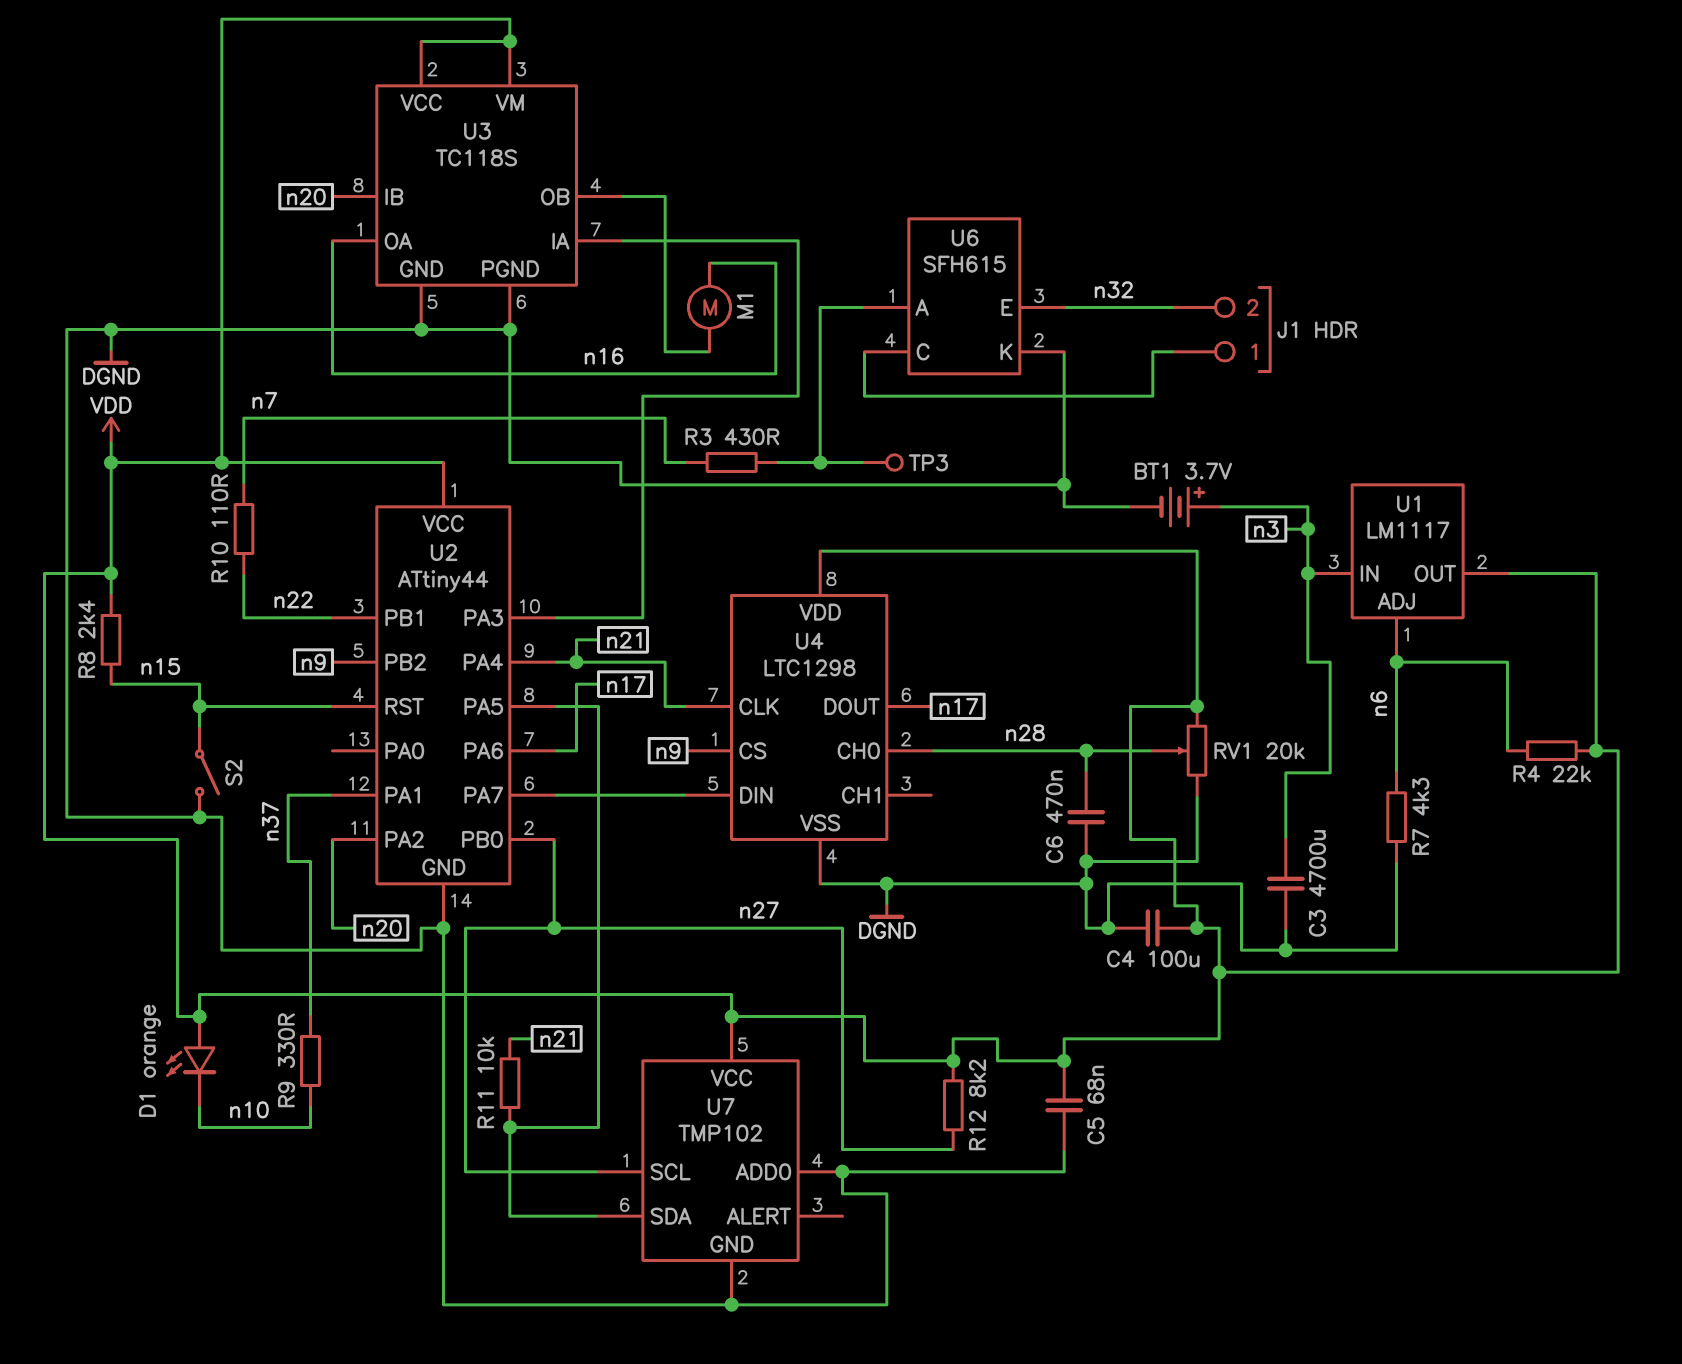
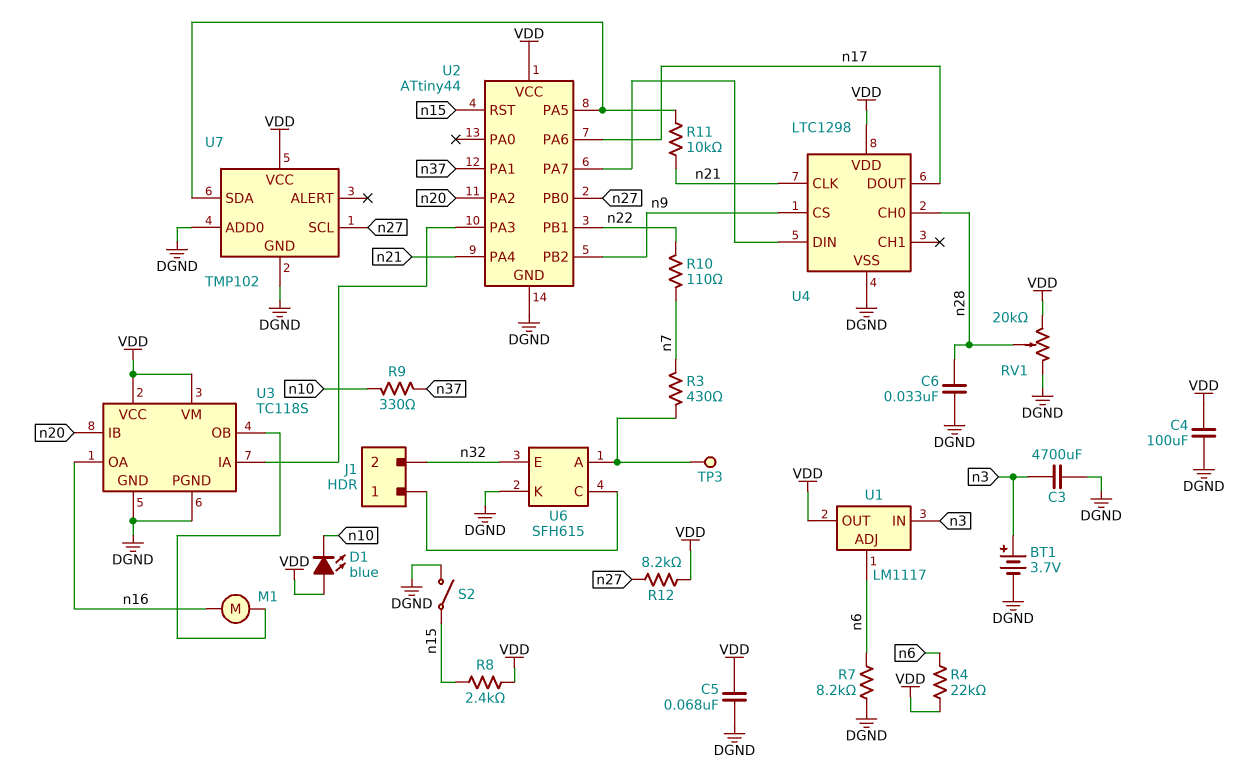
C6: 470nF (DGND, n28) -> 33nF (DGND, n28)
D1: LED orange (A VDD, K n10) -> LED blue (A VDD, K n10)
R7: 4.3k (DGND, n6) -> 8.2k (DGND, n6)

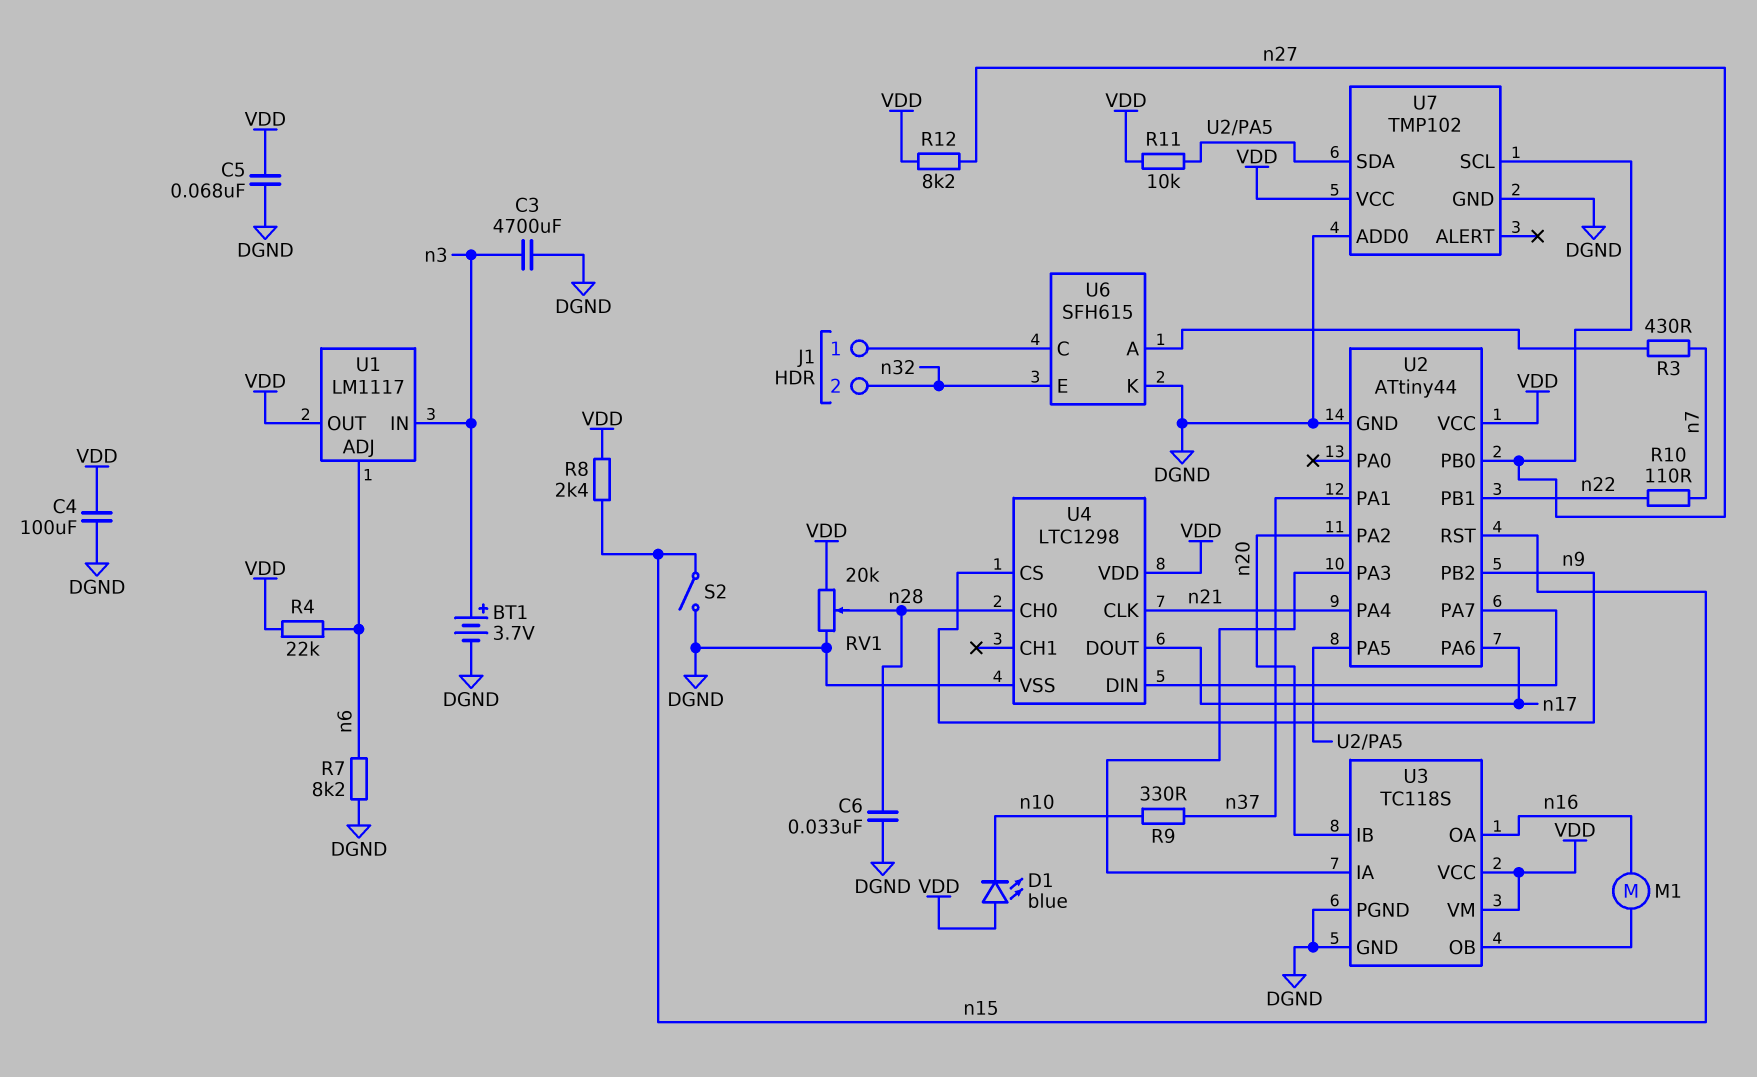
R11: 10k (U2/PA5, n21) -> 10k (U2/PA5, VDD)
TP3: test point (U6/A) -> none

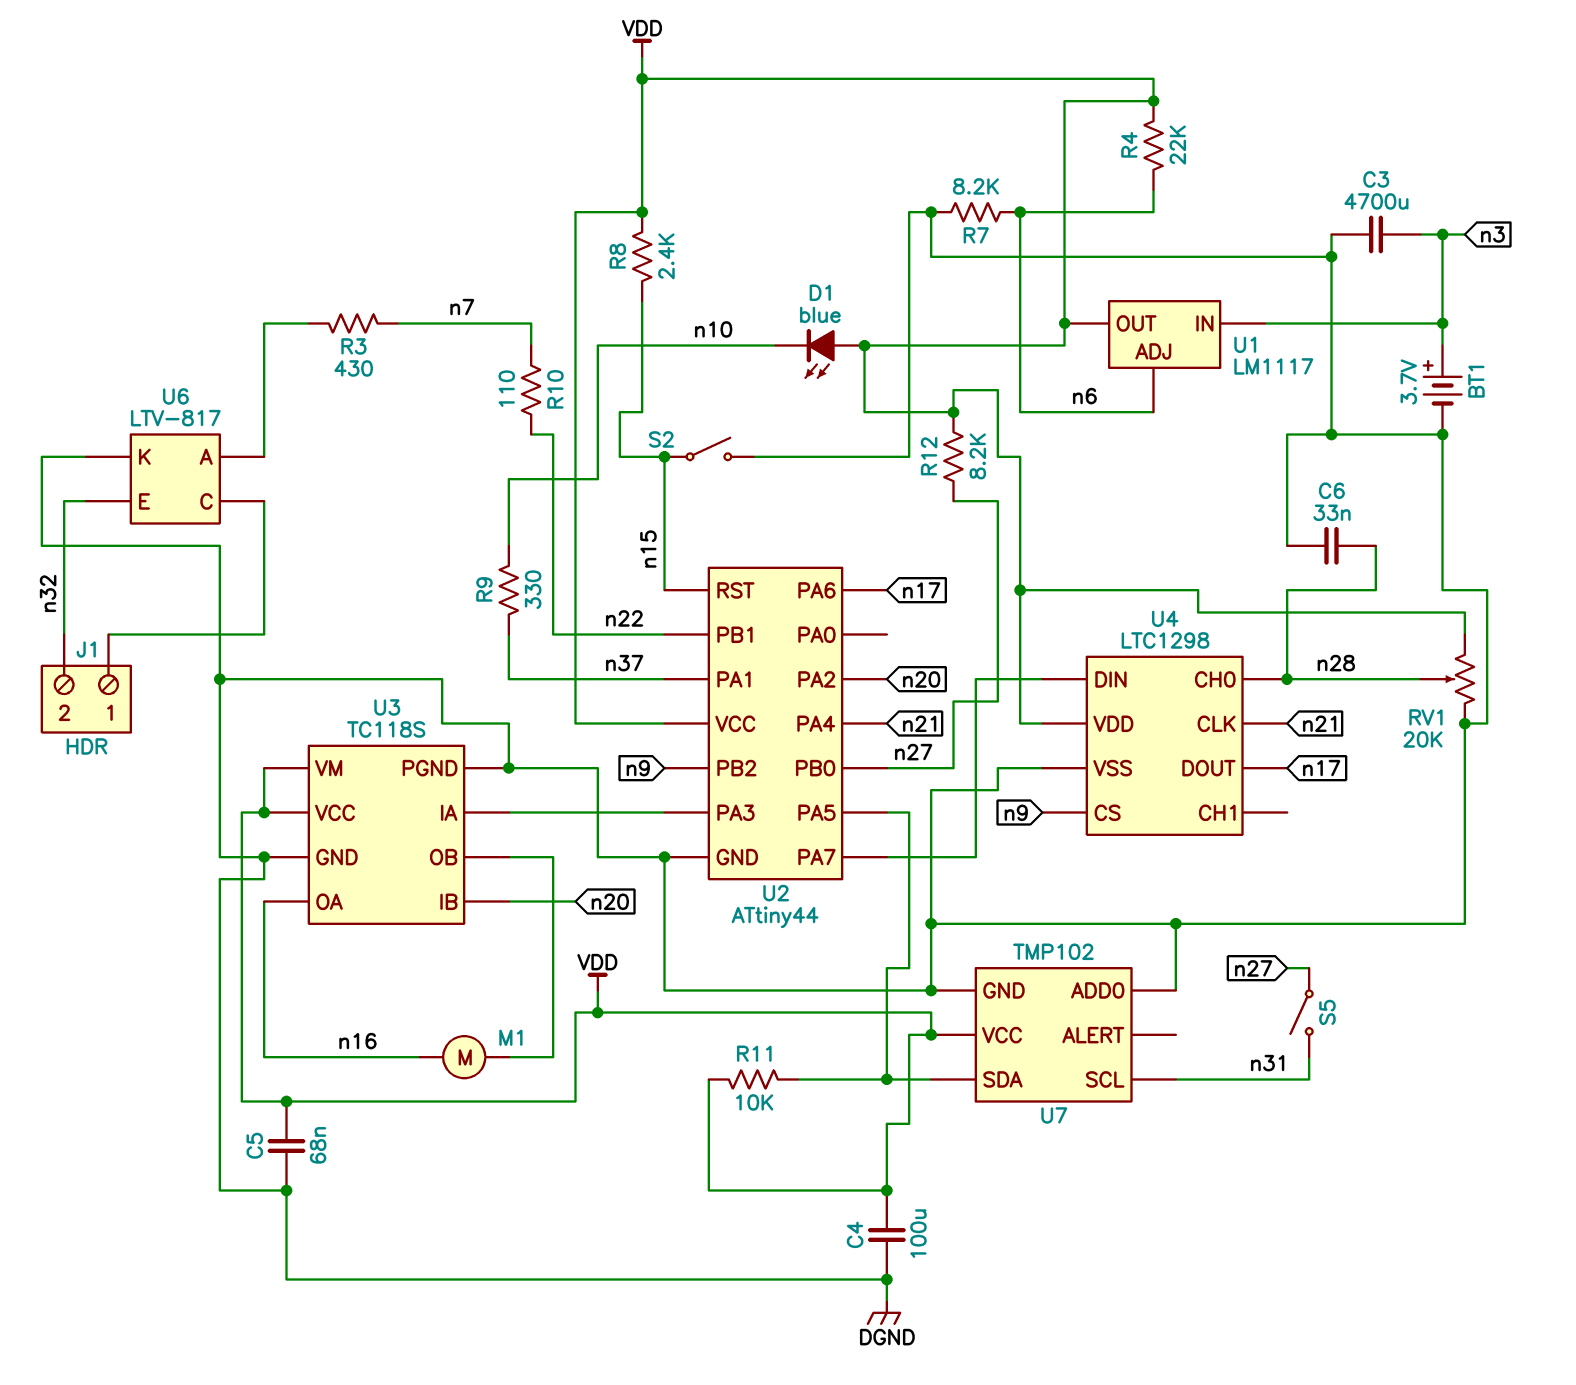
S5: none -> switch (n27, n31)
U6: SFH615 -> LTV-817
U7 pin SCL: n27 -> n31

